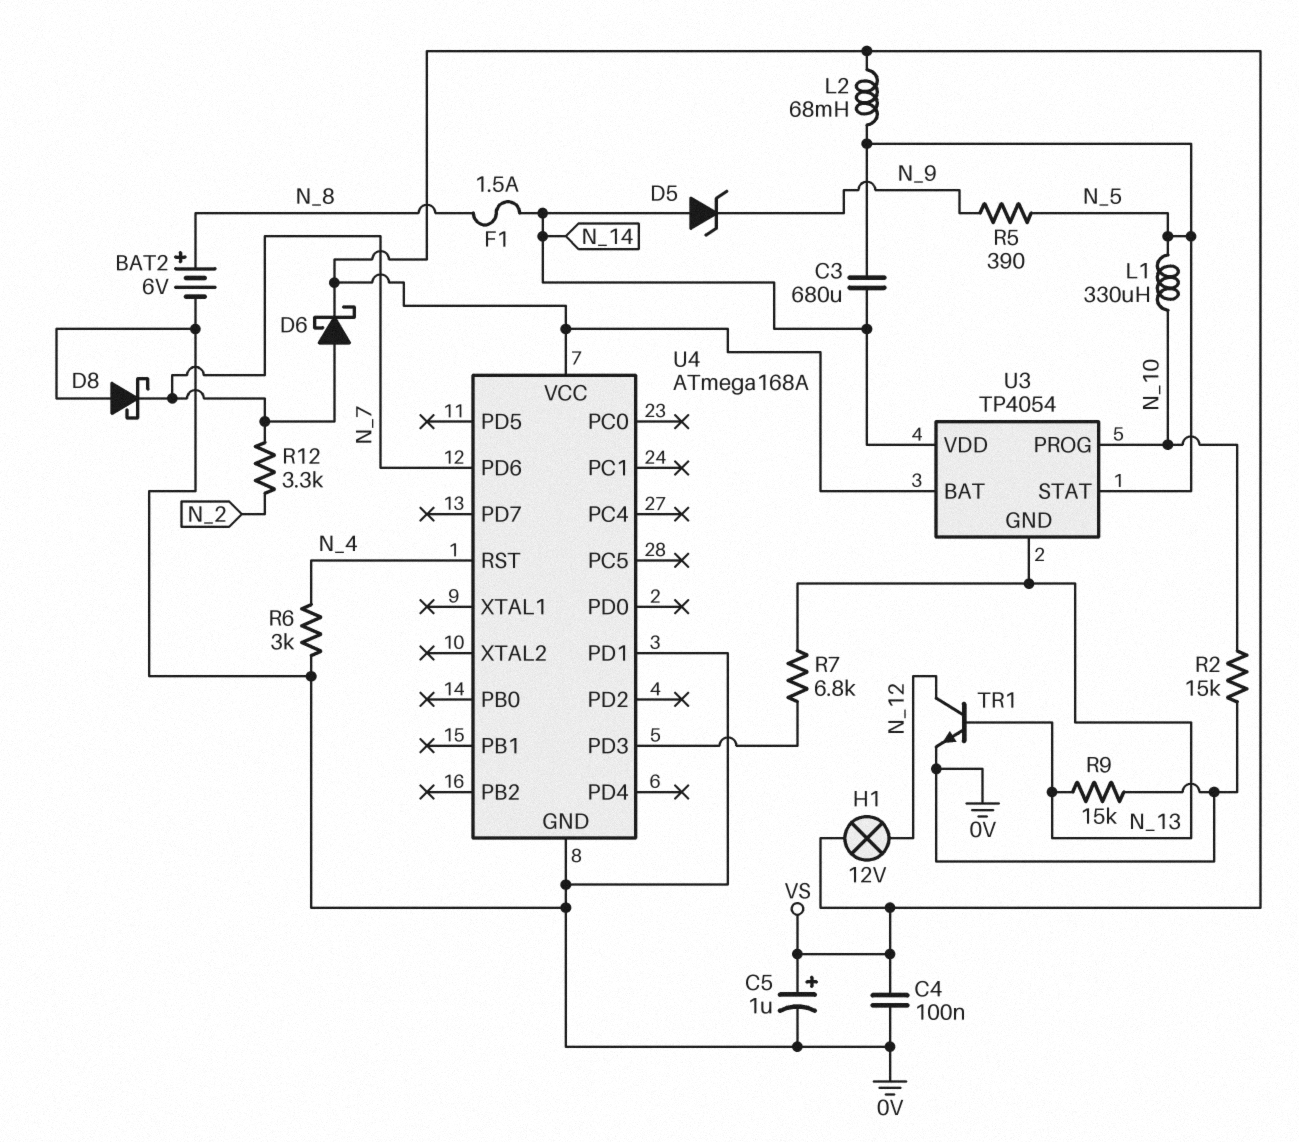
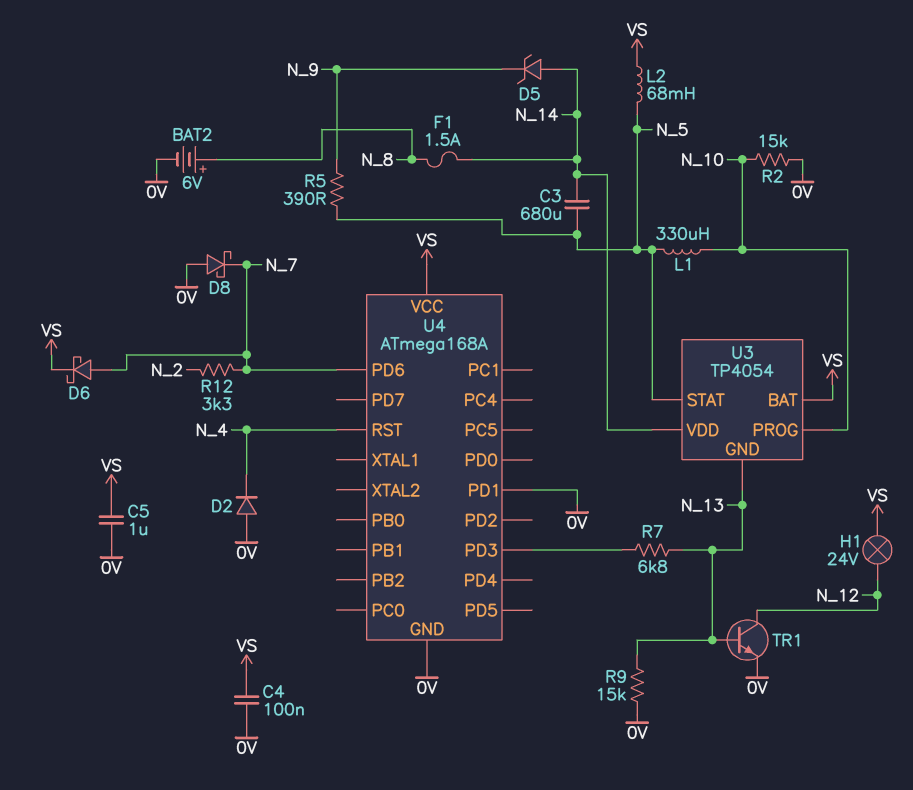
C5: 1uF (plus VS, minus 0V) -> 1uF (0V, VS)
D2: none -> diode (A 0V, K N_4)
H1: lamp 12V (N_12, VS) -> lamp 24V (N_12, VS)
R6: 3k (0V, N_4) -> none

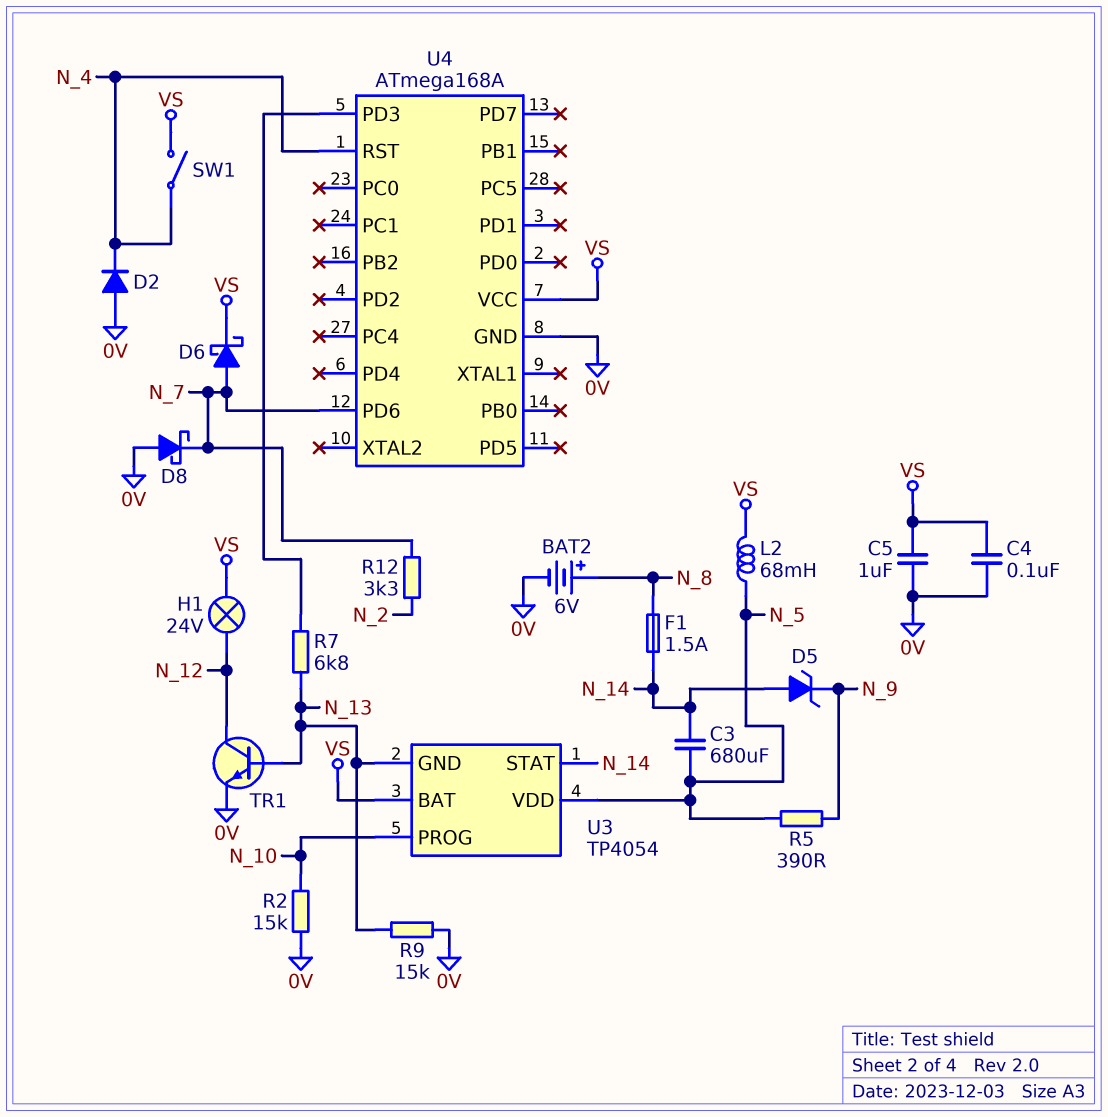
L1: 330uH (N_5, N_10) -> none
SW1: none -> switch (N_4, VS)
U3 pin STAT: N_5 -> N_14
U3 pin VDD: N_14 -> N_5
U4 pin PD1: 0V -> none

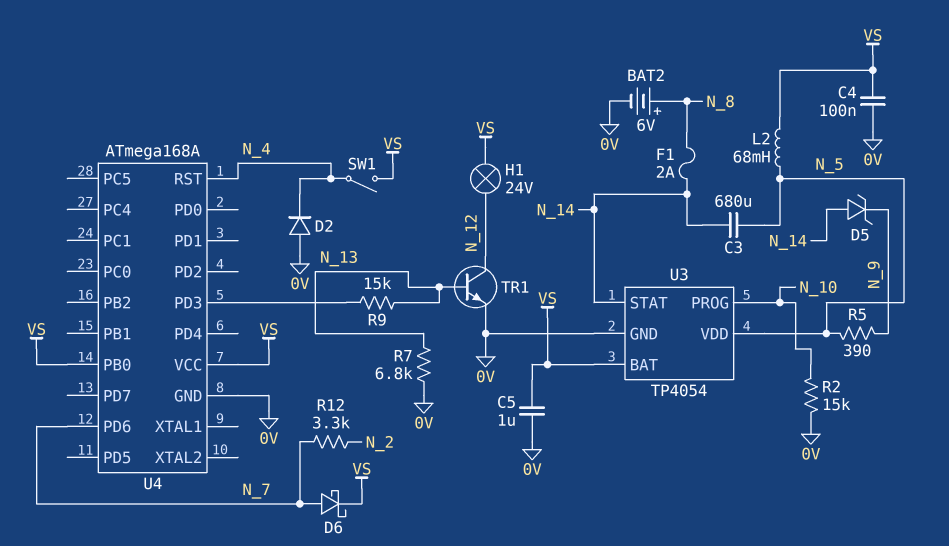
D8: schottky (A 0V, K N_7) -> none
F1: 1.5A (N_8, N_14) -> 2A (N_8, N_14)
R7: 6.8k (N_13, U4/PD3) -> 6.8k (0V, N_13)
R9: 15k (0V, N_13) -> 15k (N_13, U4/PD3)
U3 pin GND: N_13 -> 0V
U4 pin PB0: none -> VS

